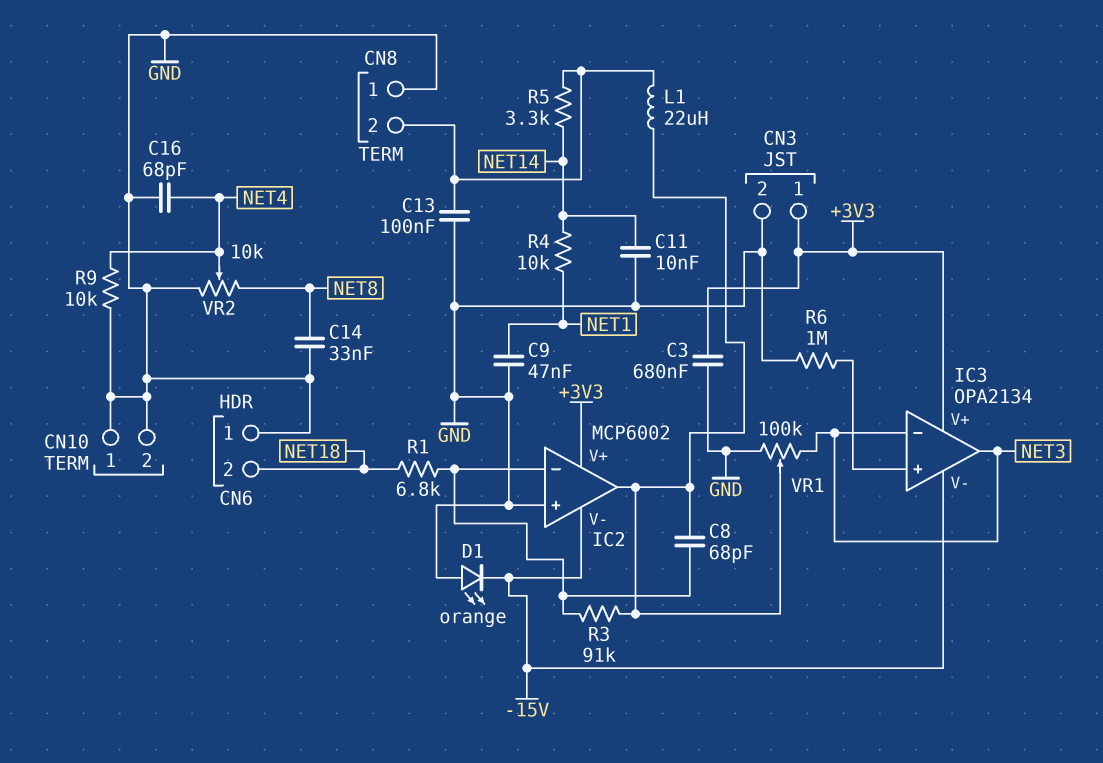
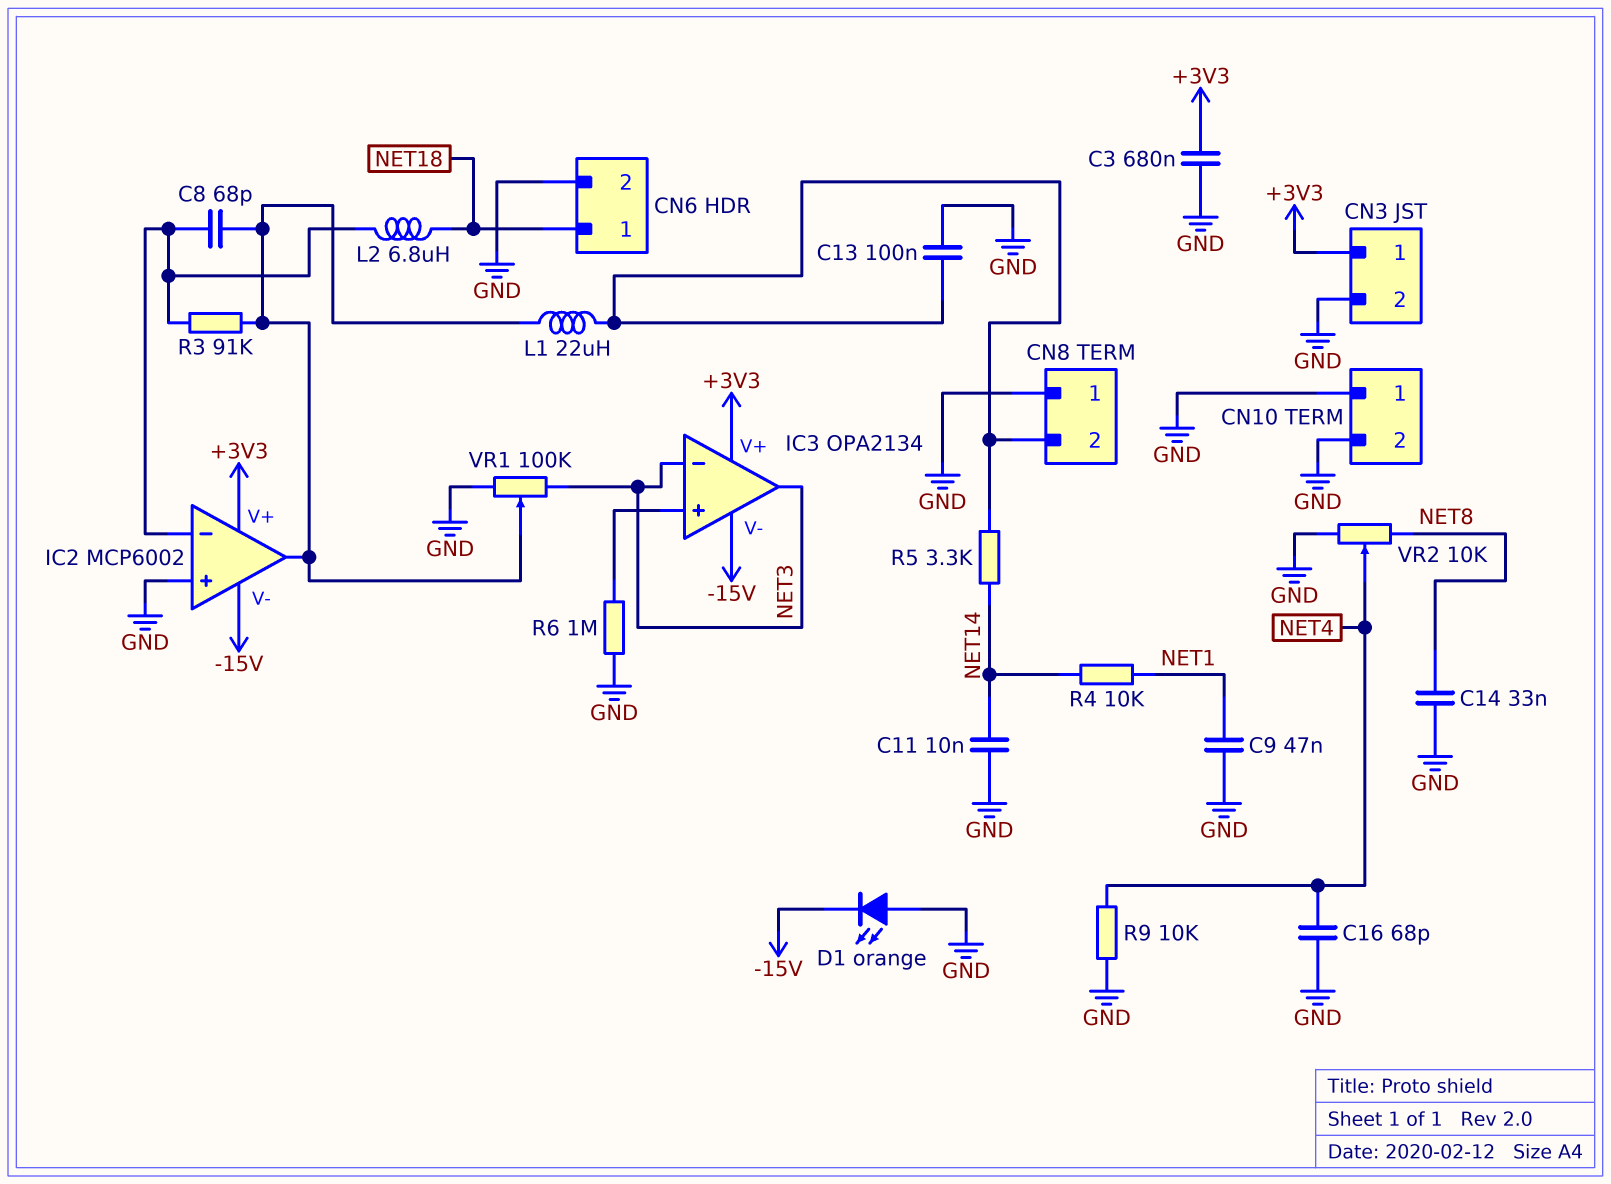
CN6 pin 1: GND -> NET18
CN6 pin 2: NET18 -> GND
L2: none -> 6.8uH (IC2/in-, NET18)
R1: 6.8k (IC2/in-, NET18) -> none

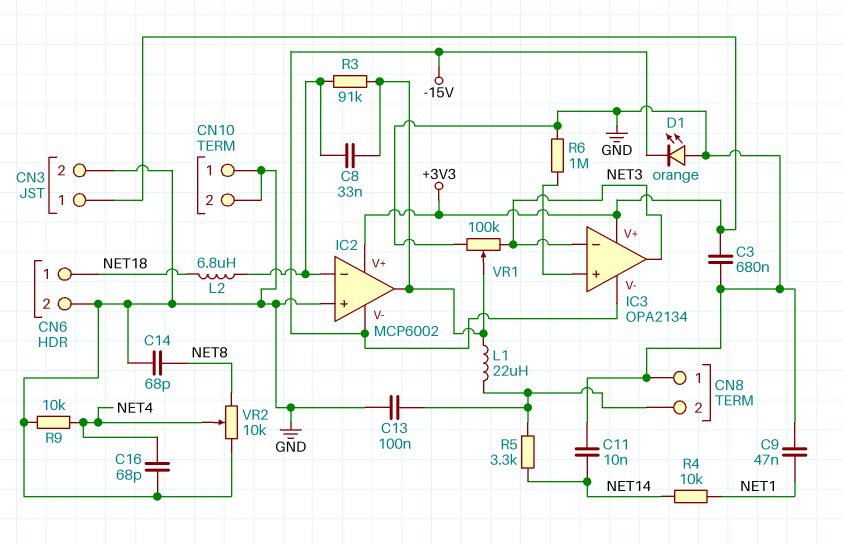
C8: 68pF (IC2/in-, IC2/out) -> 33nF (IC2/in-, IC2/out)
C14: 33nF (GND, NET8) -> 68pF (GND, NET8)

